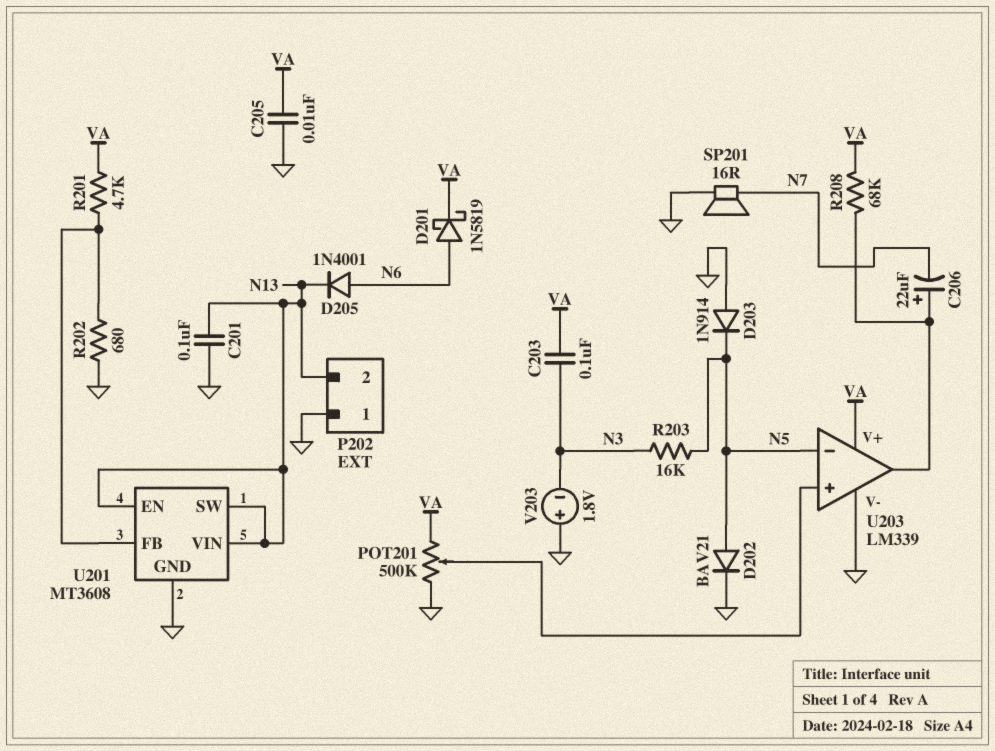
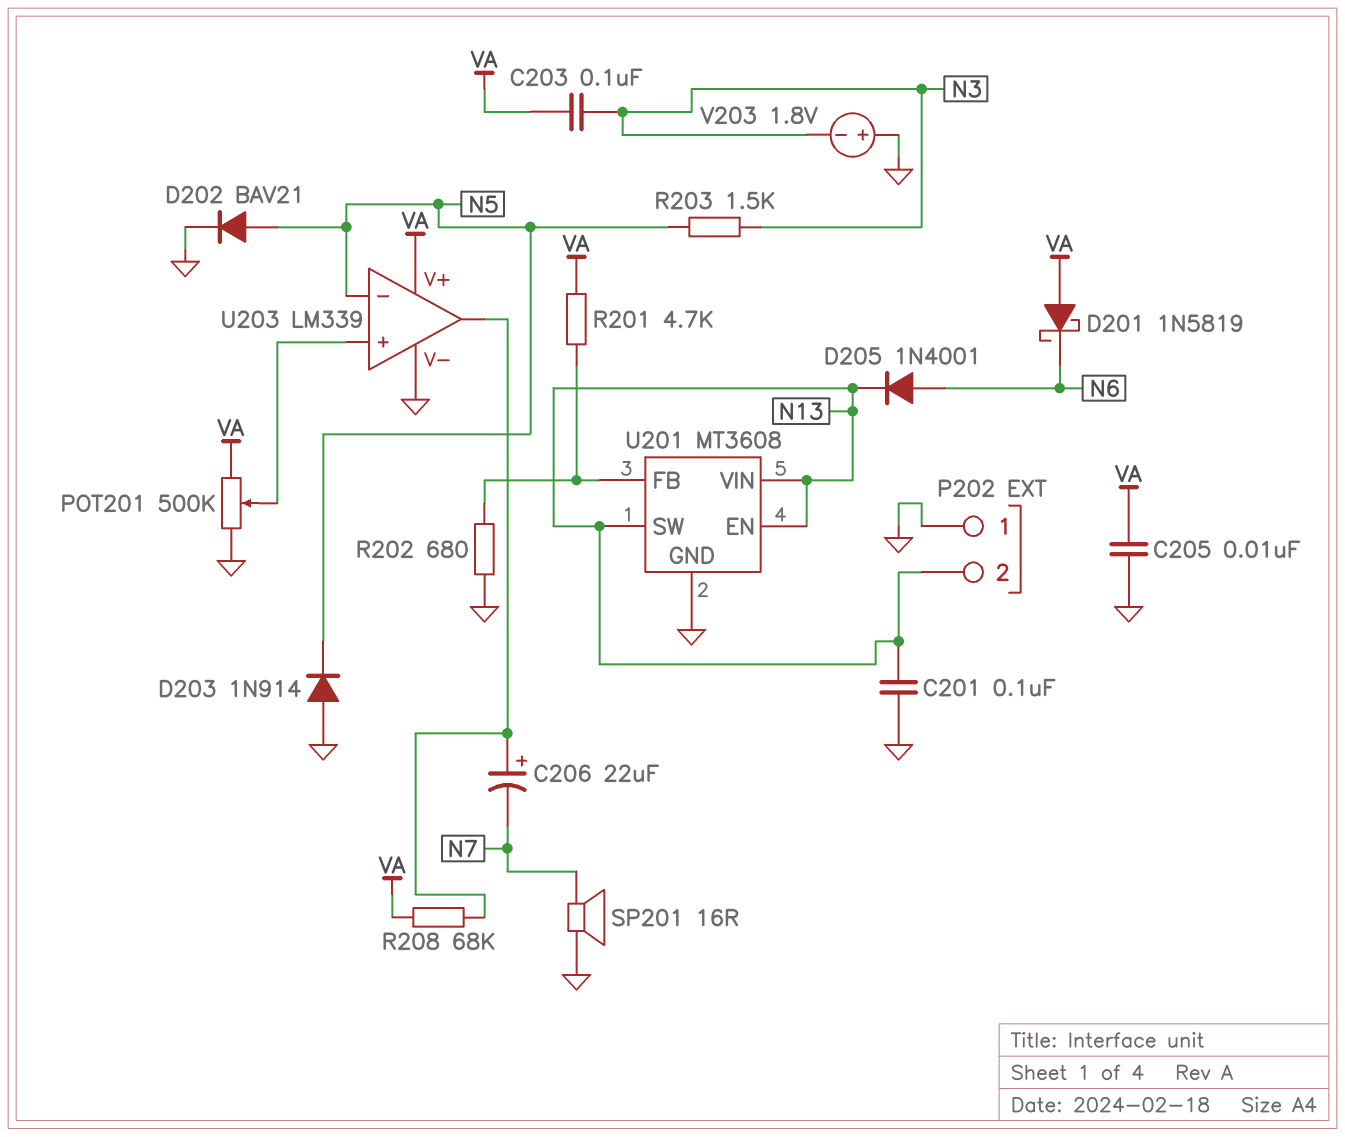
D201: schottky 1N5819 (A N6, K VA) -> schottky 1N5819 (A VA, K N6)
R203: 16k (N3, N5) -> 1.5k (N3, N5)

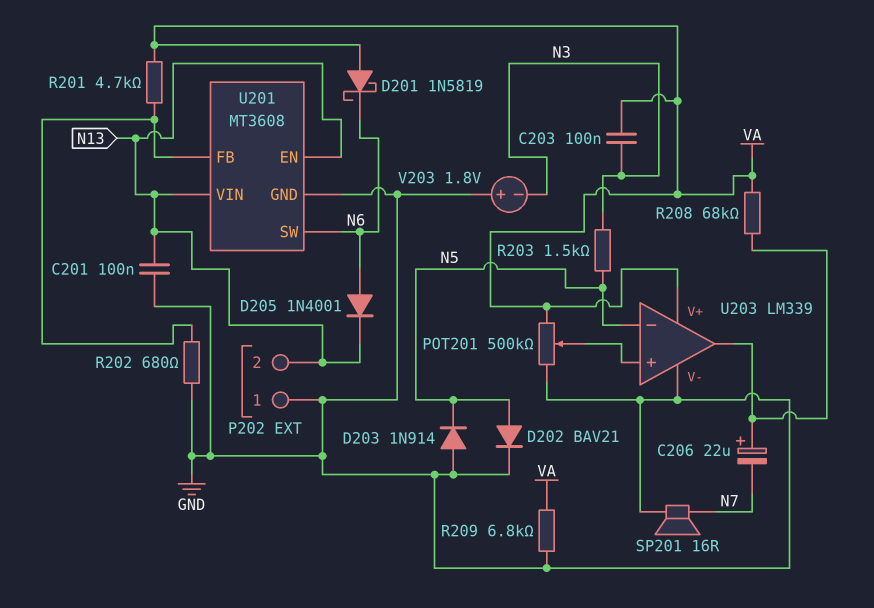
C205: 10nF (GND, VA) -> none
R209: none -> 6.8k (GND, VA)
U201 pin SW: N13 -> N6

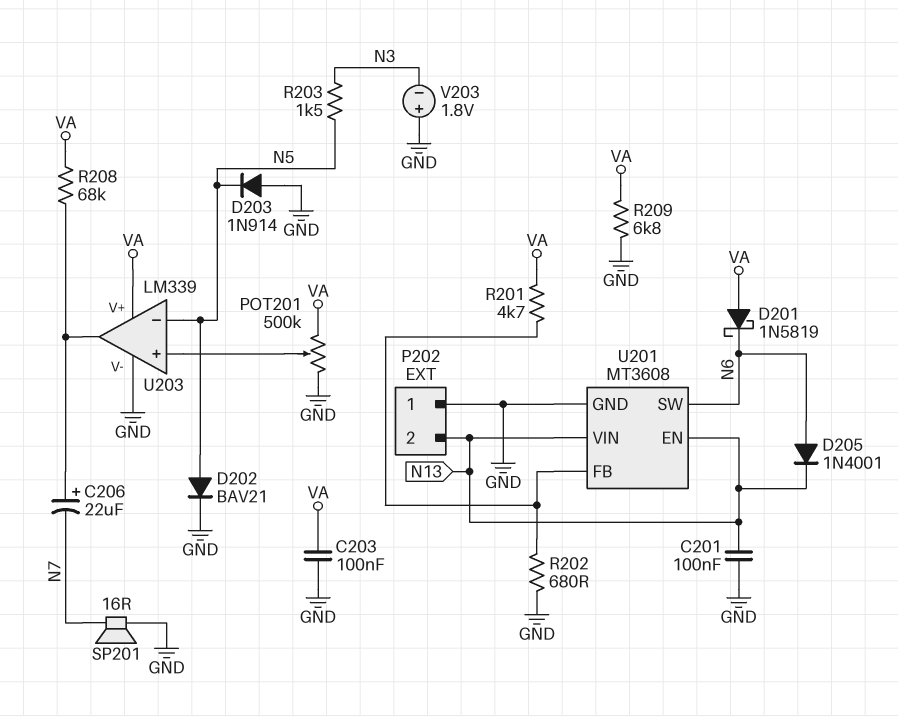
C203: 100nF (N3, VA) -> 100nF (GND, VA)

